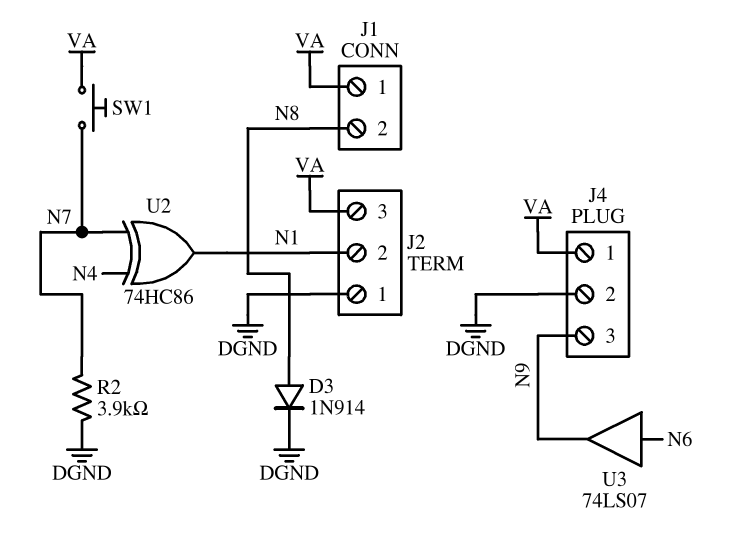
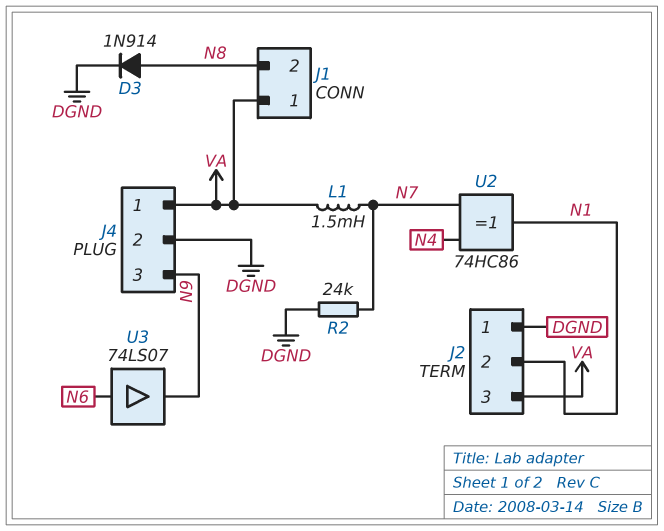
L1: none -> 1.5mH (N7, VA)
R2: 3.9k (DGND, N7) -> 24k (DGND, N7)
SW1: button (N7, VA) -> none

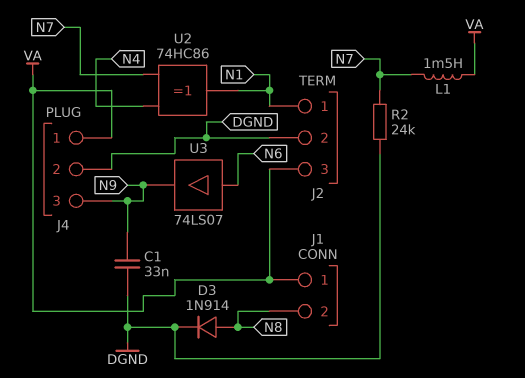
C1: none -> 33nF (DGND, N9)
J2 pin 1: DGND -> N1
J2 pin 2: N1 -> DGND

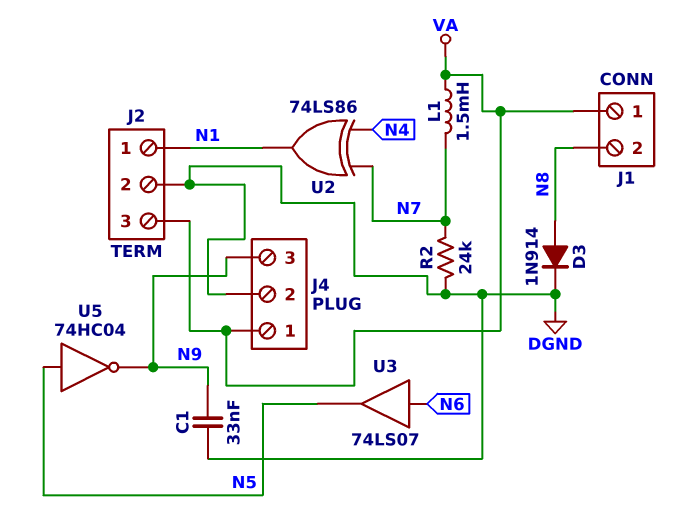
U2: XOR 74HC86 (in N4, in N7, out N1) -> XOR 74LS86 (in N4, in N7, out N1)
U3: buffer 74LS07 (in N6, out N9) -> buffer 74LS07 (in N6, out N5)
U5: none -> NOT 74HC04 (in N5, out N9)

